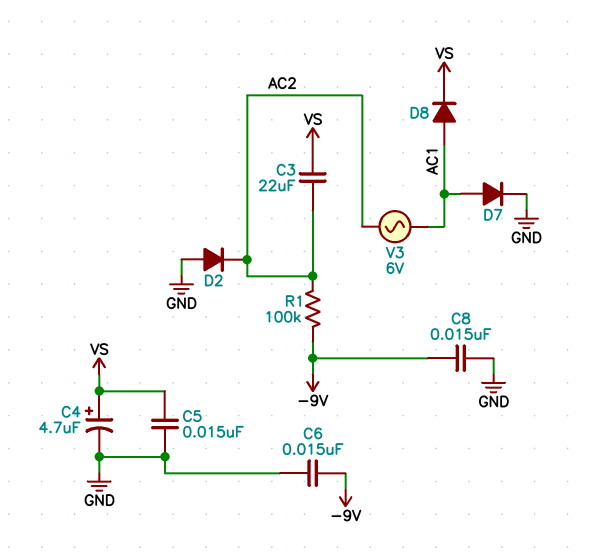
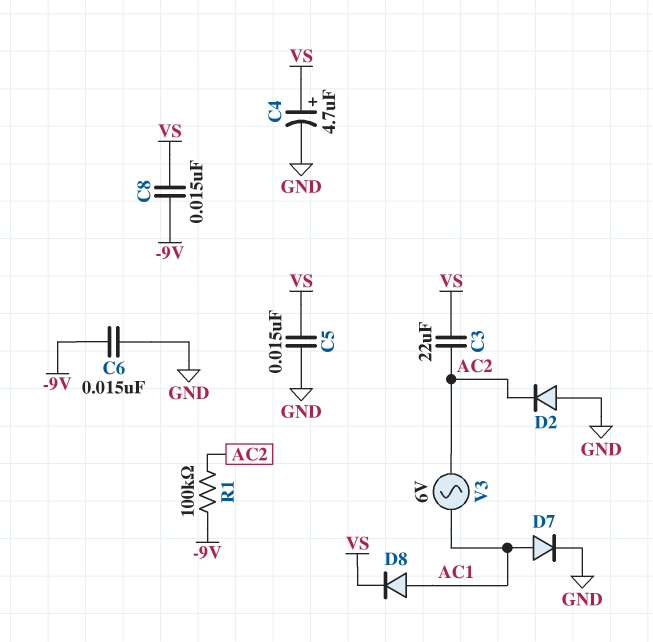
C8: 15nF (-9V, GND) -> 15nF (-9V, VS)

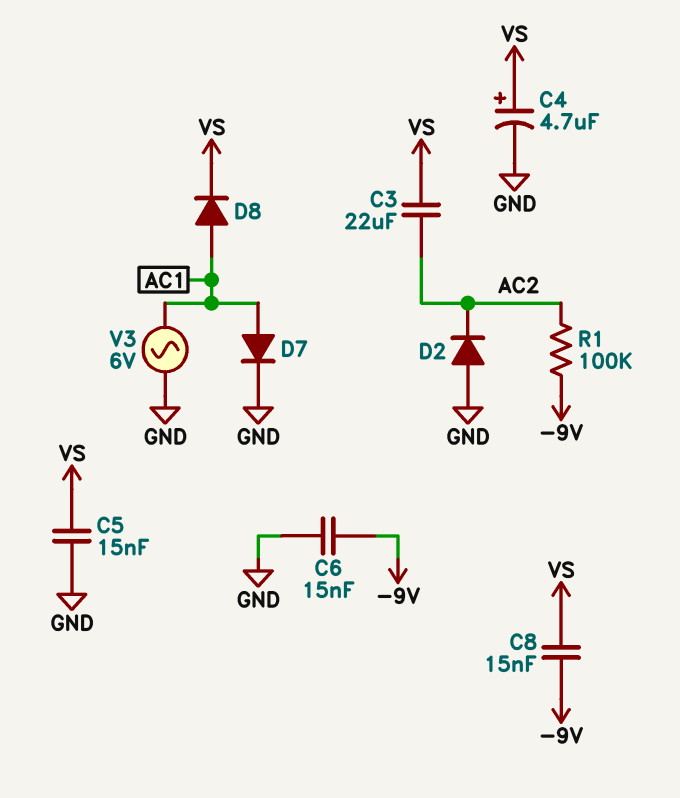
V3: AC 6V (AC1, AC2) -> AC 6V (AC1, GND)

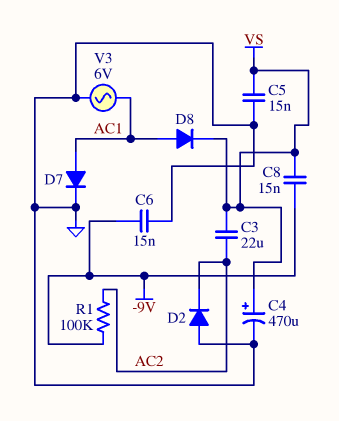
C4: 4.7uF (plus VS, minus GND) -> 470uF (plus VS, minus GND)

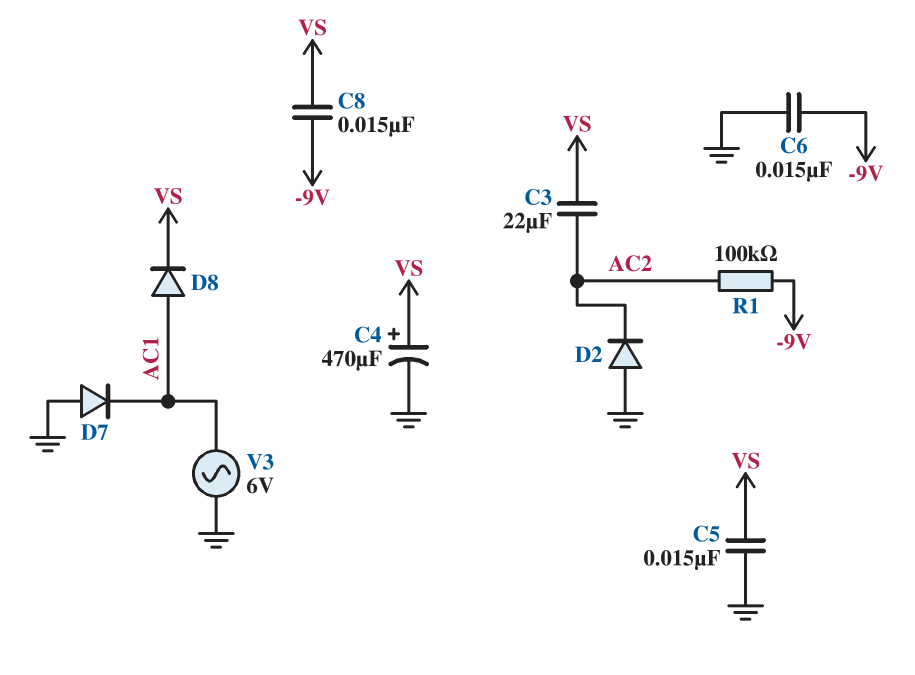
D7: diode (A AC1, K GND) -> diode (A GND, K AC1)

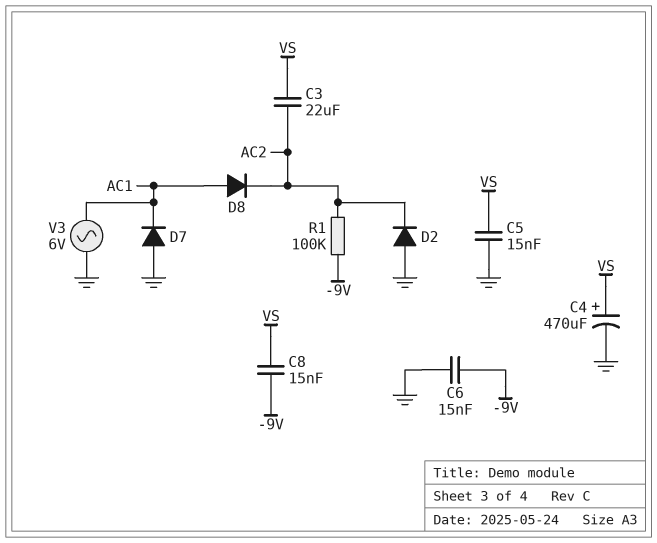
D8: diode (A AC1, K VS) -> diode (A AC1, K AC2)

